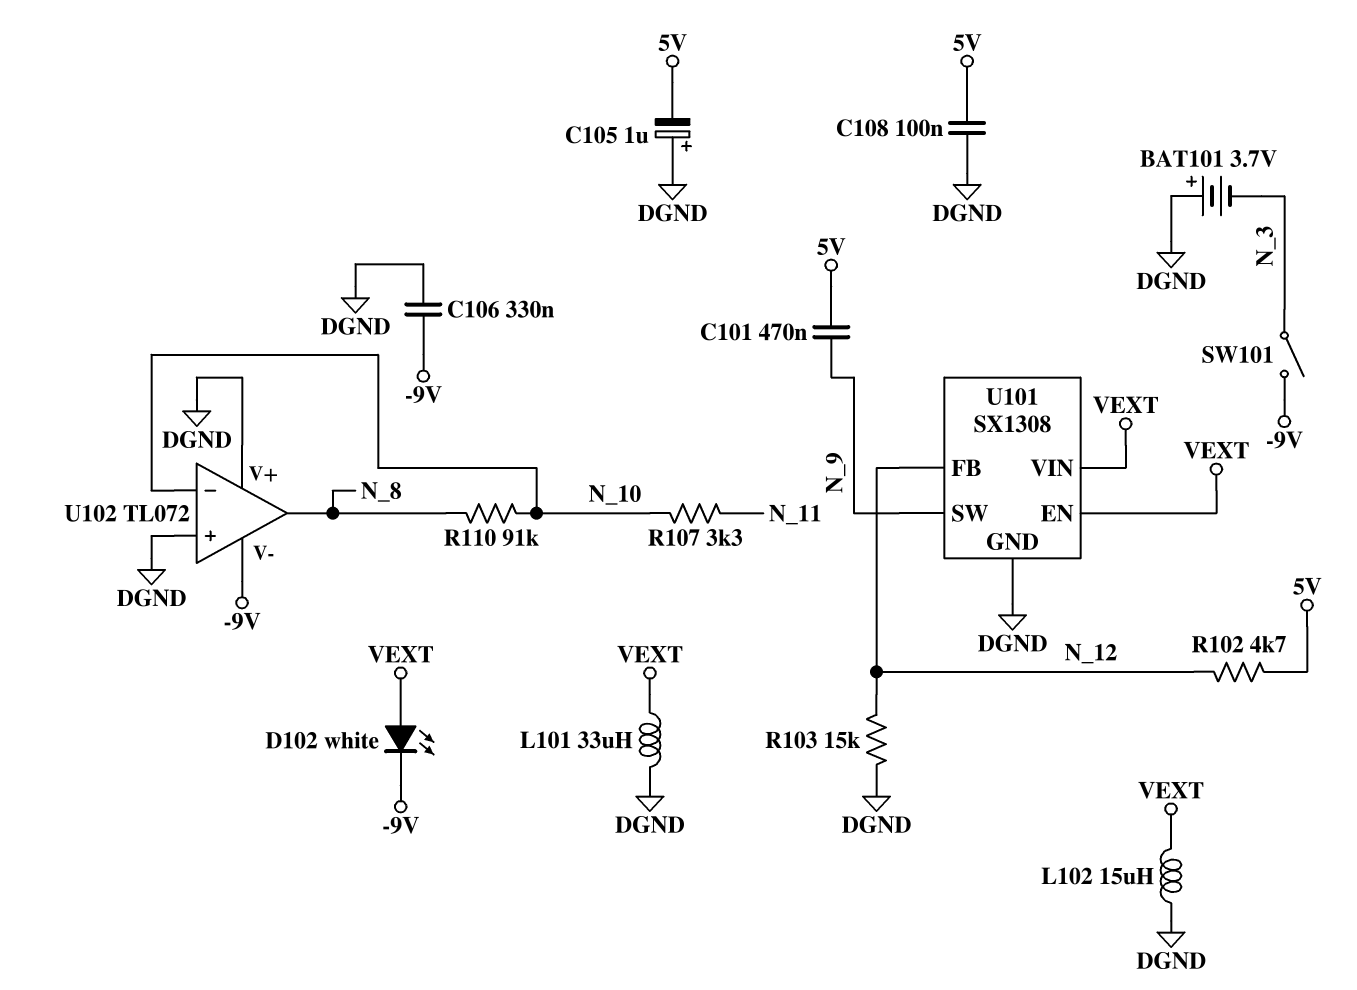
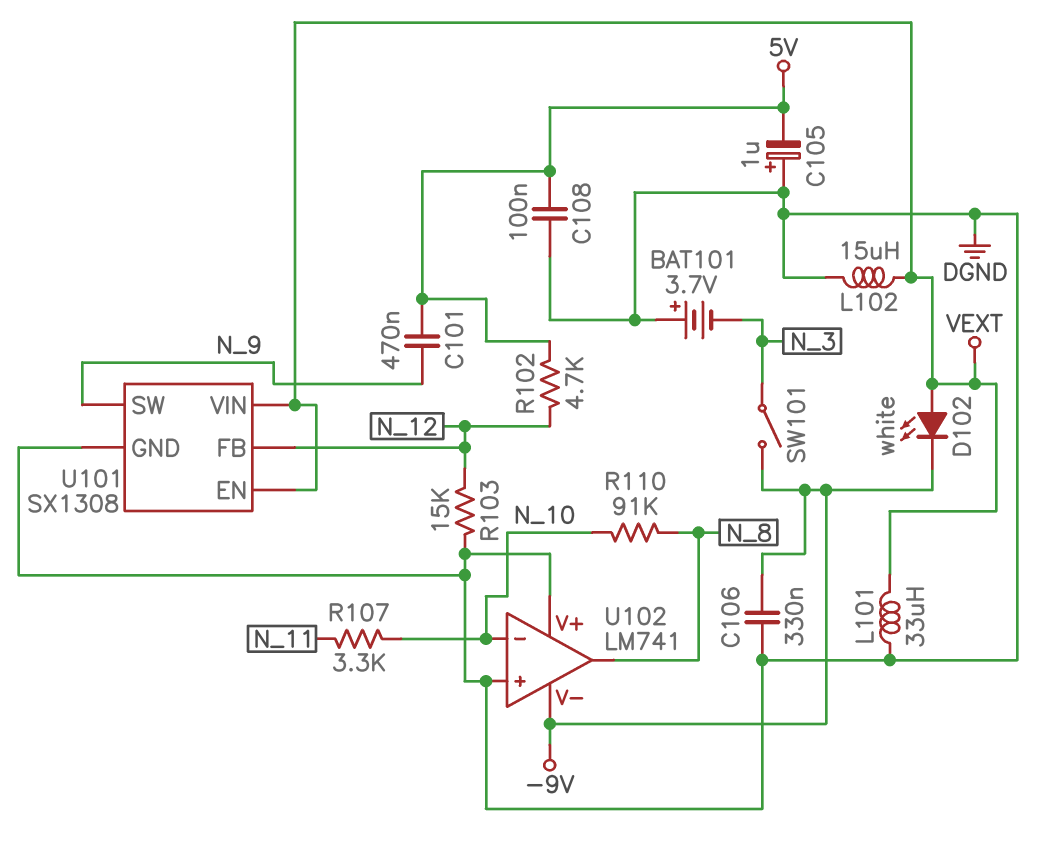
U102: TL072 -> LM741

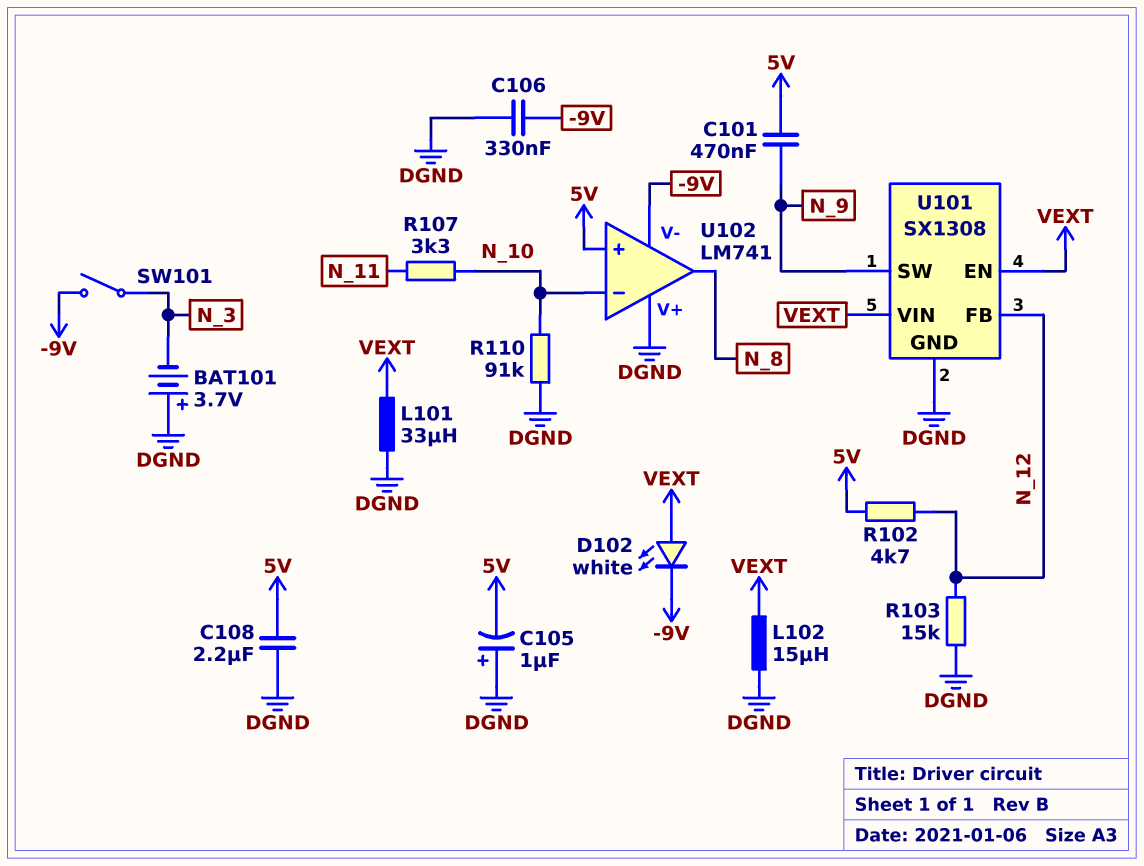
C108: 100nF (5V, DGND) -> 2.2uF (5V, DGND)
R110: 91k (N_8, N_10) -> 91k (DGND, N_10)
U102 pin in+: DGND -> 5V

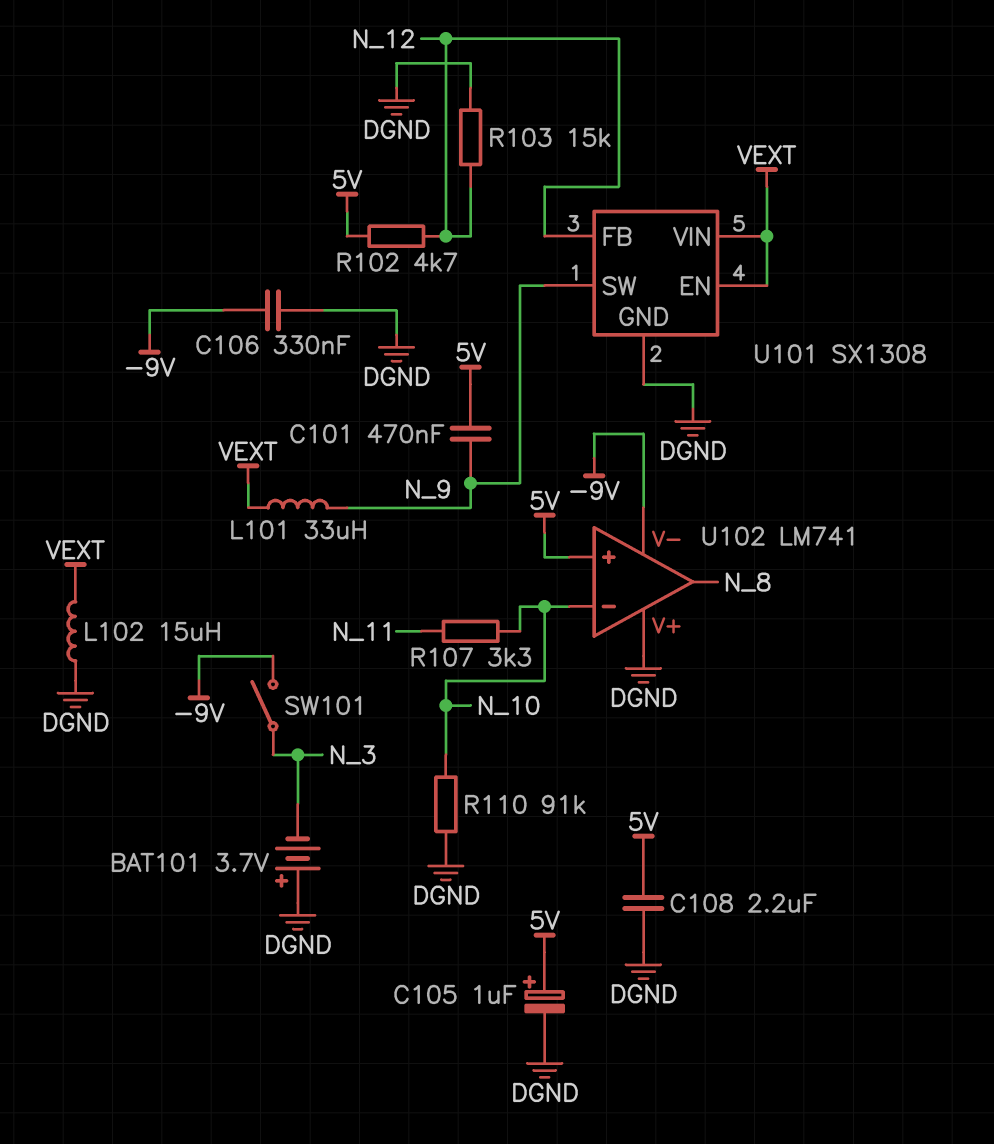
C105: 1uF (plus DGND, minus 5V) -> 1uF (plus 5V, minus DGND)
D102: LED white (A VEXT, K -9V) -> none
L101: 33uH (DGND, VEXT) -> 33uH (N_9, VEXT)

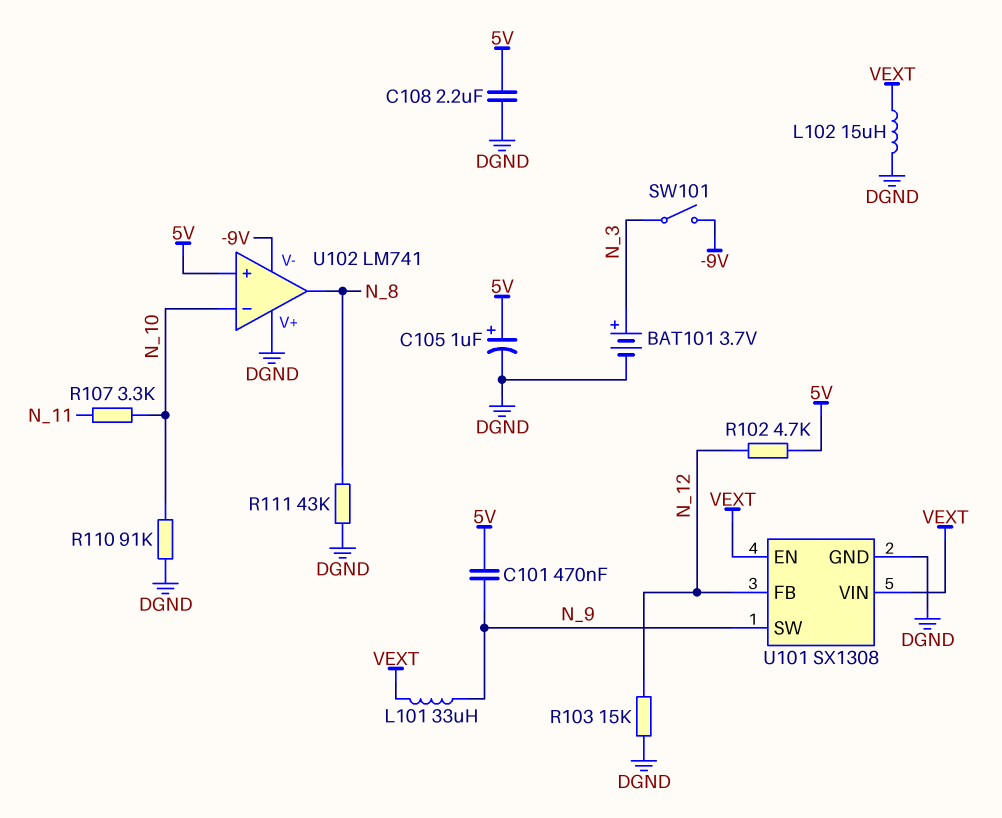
BAT101: 3.7V (plus DGND, minus N_3) -> 3.7V (plus N_3, minus DGND)
C106: 330nF (-9V, DGND) -> none
R111: none -> 43k (DGND, N_8)

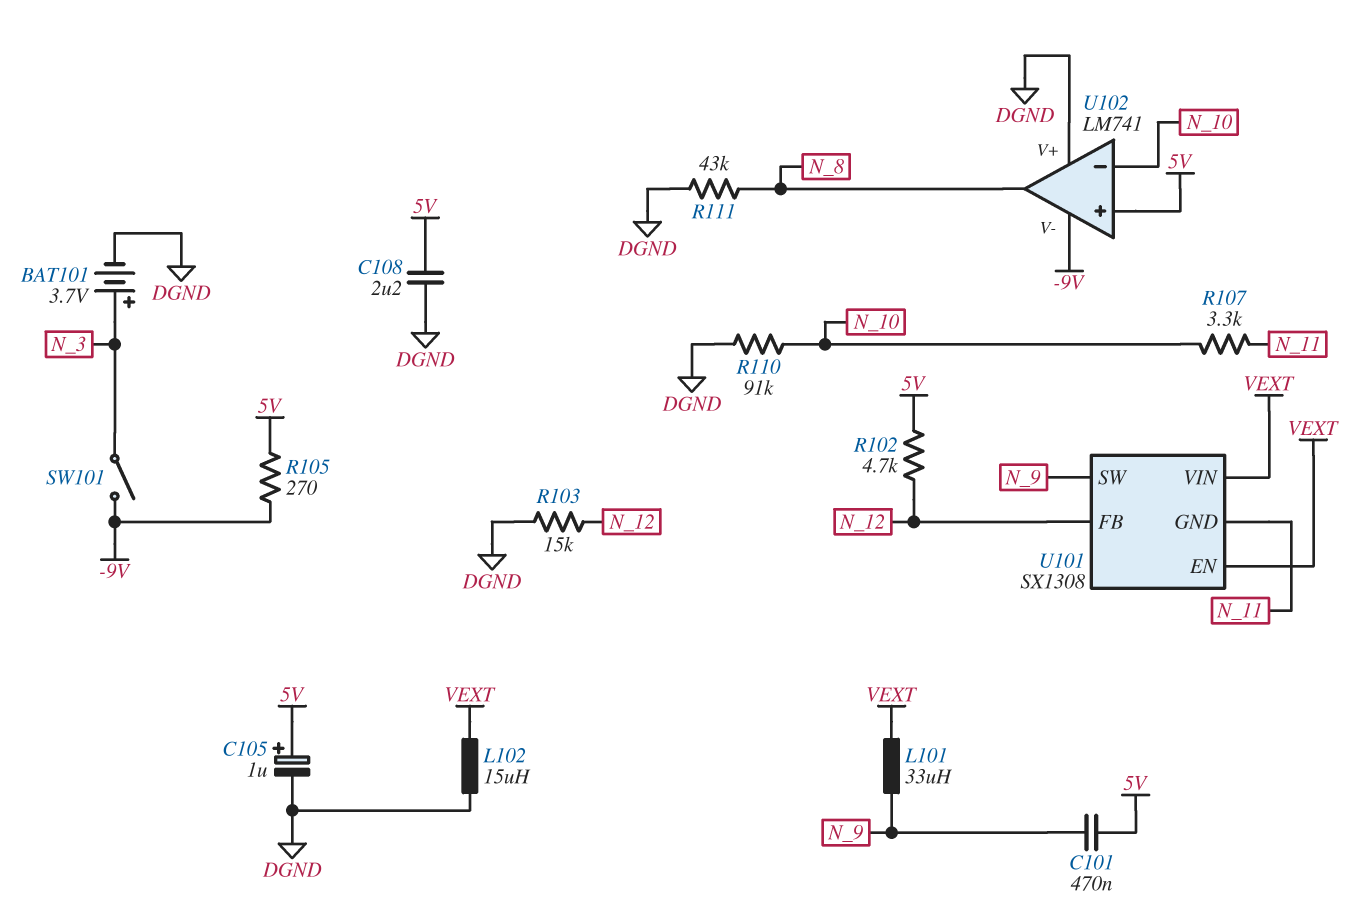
R105: none -> 270 (-9V, 5V)
U101 pin GND: DGND -> N_11

